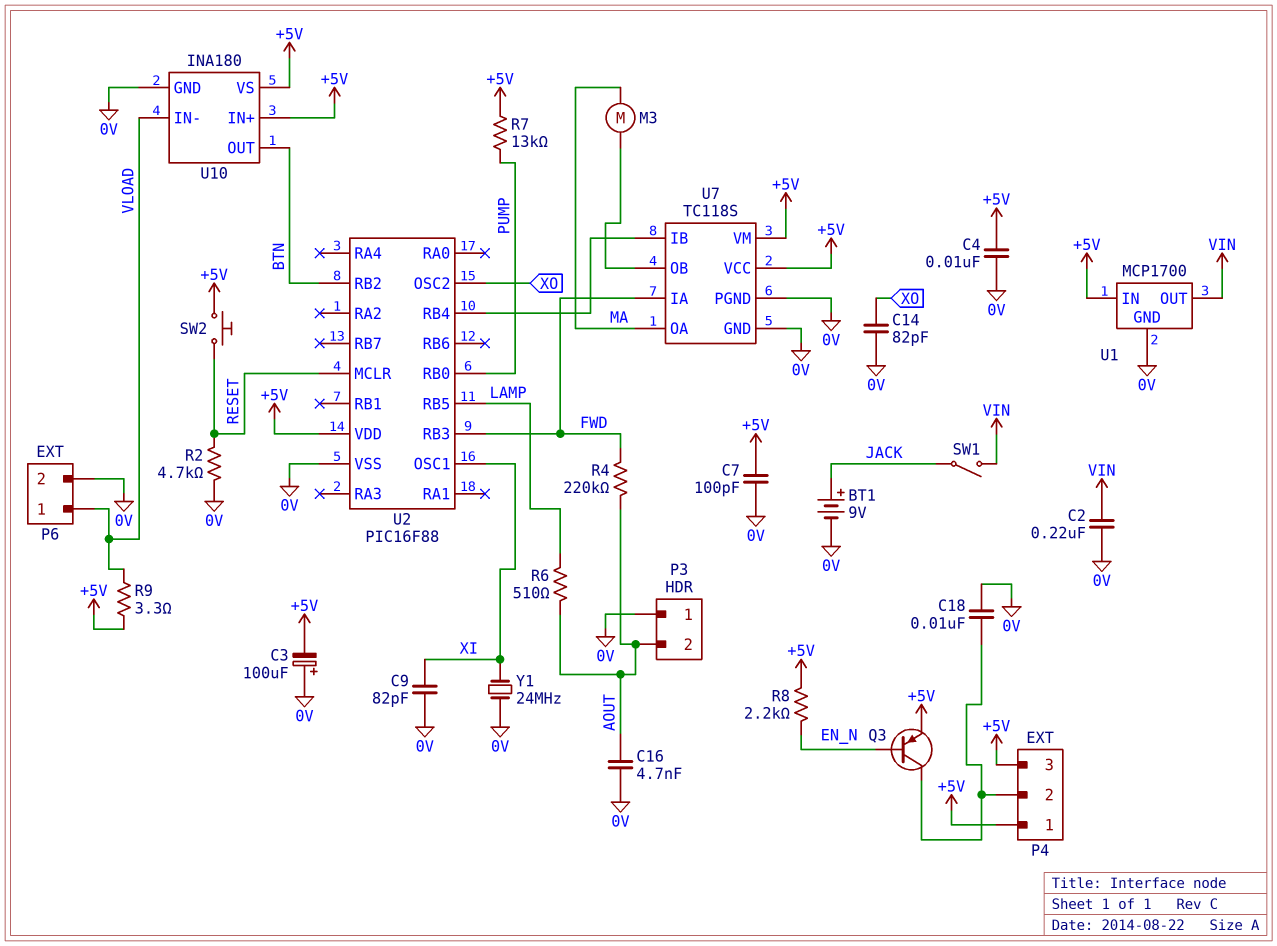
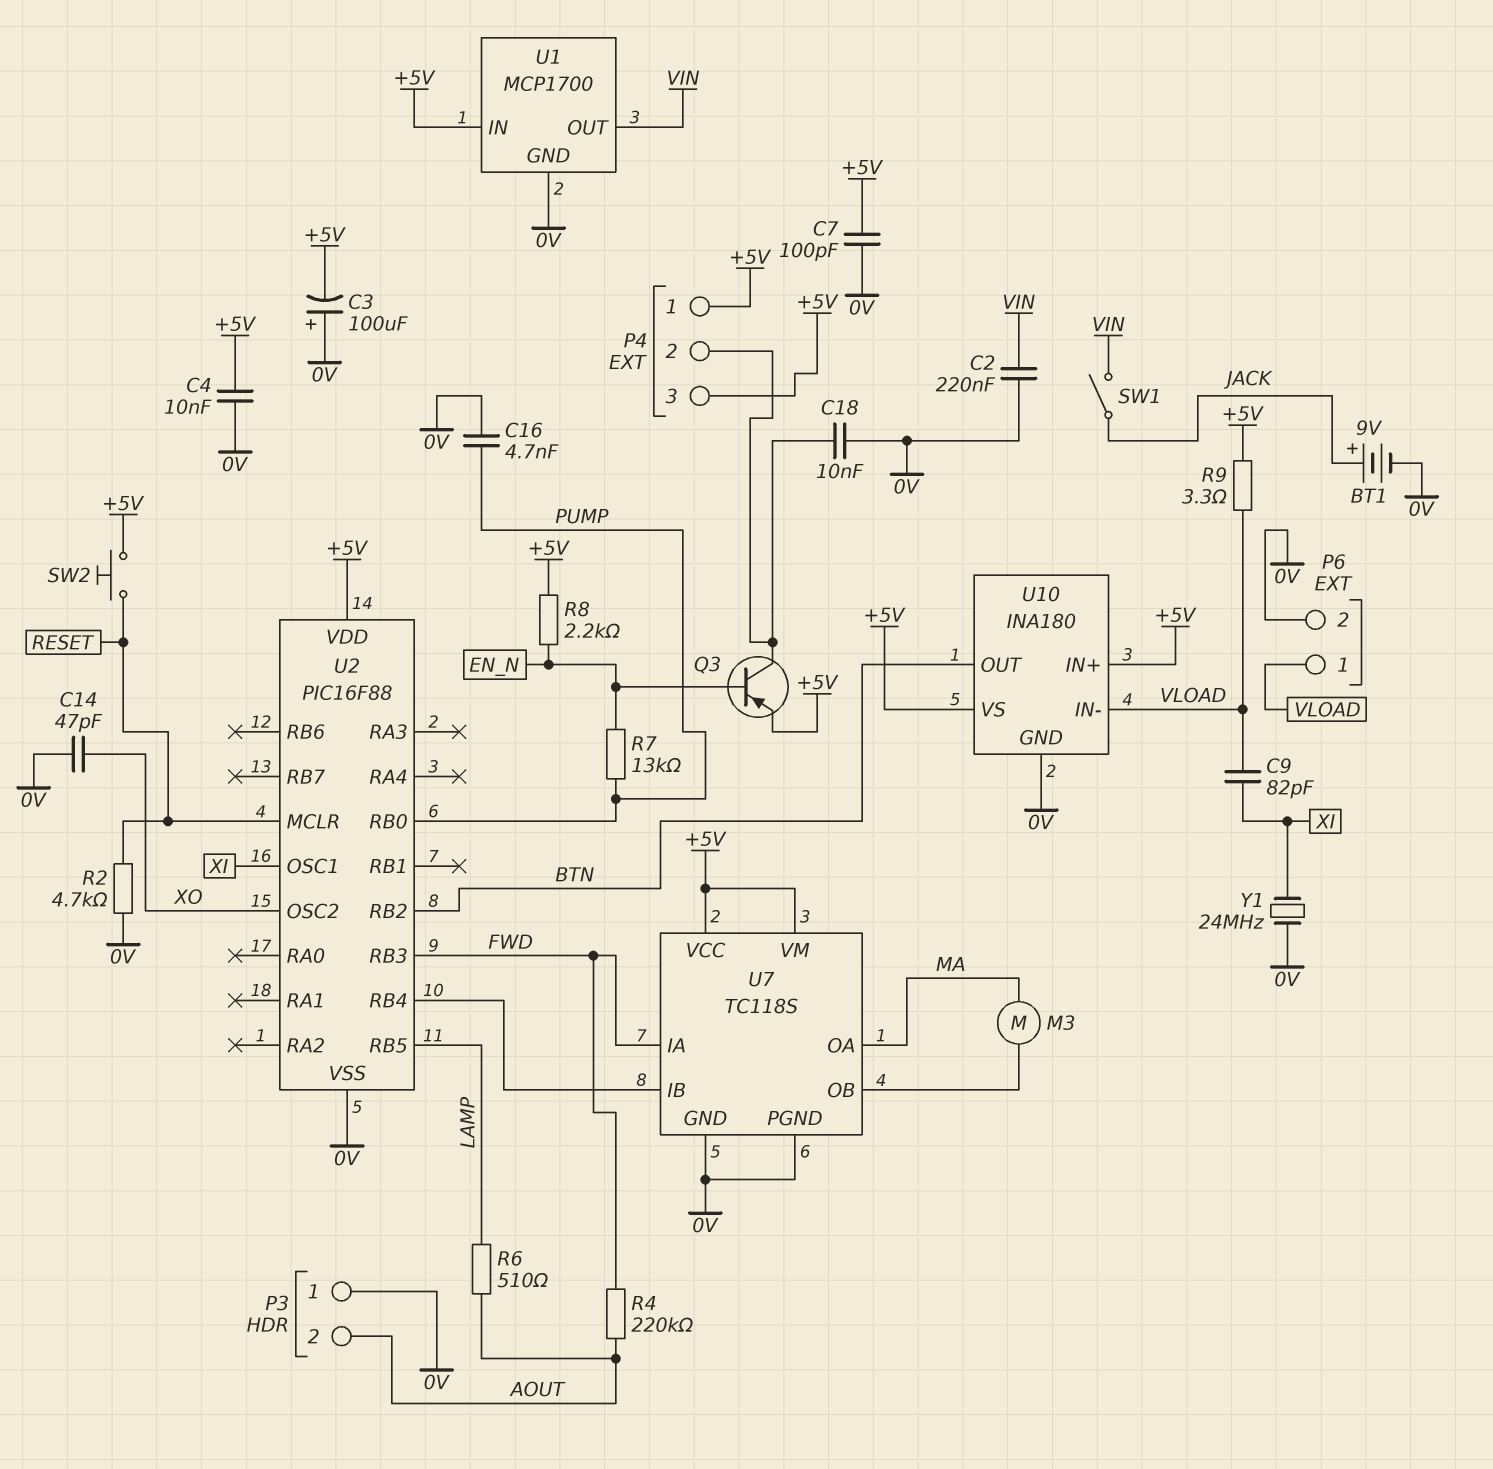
C9: 82pF (0V, XI) -> 82pF (VLOAD, XI)
C14: 82pF (0V, XO) -> 47pF (0V, XO)
C16: 4.7nF (0V, AOUT) -> 4.7nF (0V, PUMP)
R7: 13k (+5V, PUMP) -> 13k (EN_N, PUMP)

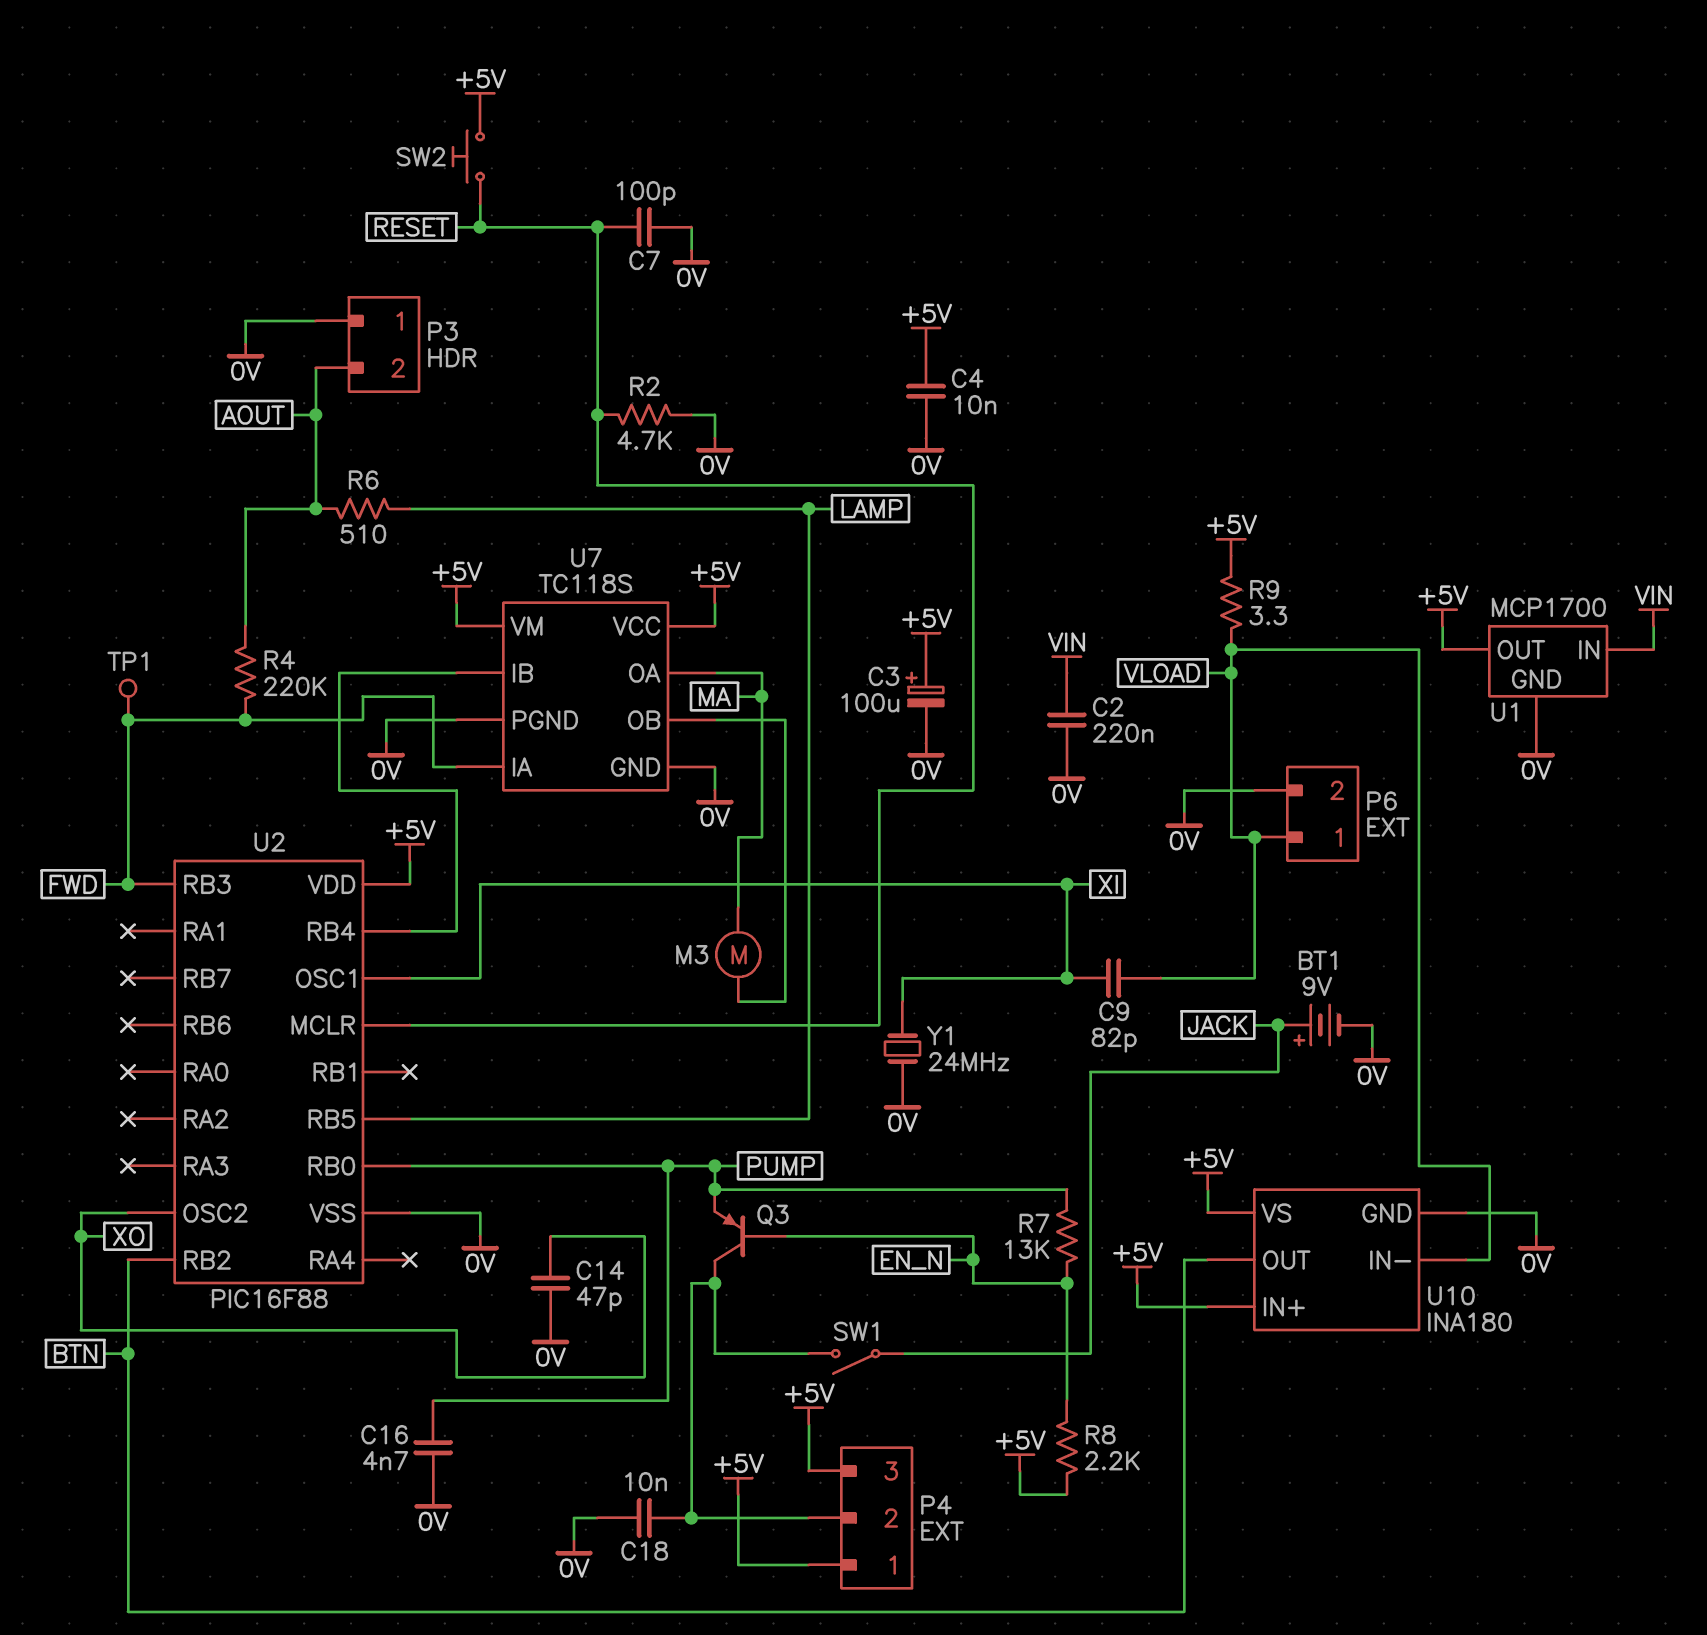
C3: 100uF (plus 0V, minus +5V) -> 100uF (plus +5V, minus 0V)
C7: 100pF (+5V, 0V) -> 100pF (0V, RESET)
Q3: PNP (B EN_N, C P4/2, E +5V) -> PNP (B EN_N, C P4/2, E PUMP)
SW1: switch (JACK, VIN) -> switch (JACK, P4/2)
TP1: none -> test point (FWD)
U1 pin IN: +5V -> VIN
U1 pin OUT: VIN -> +5V

